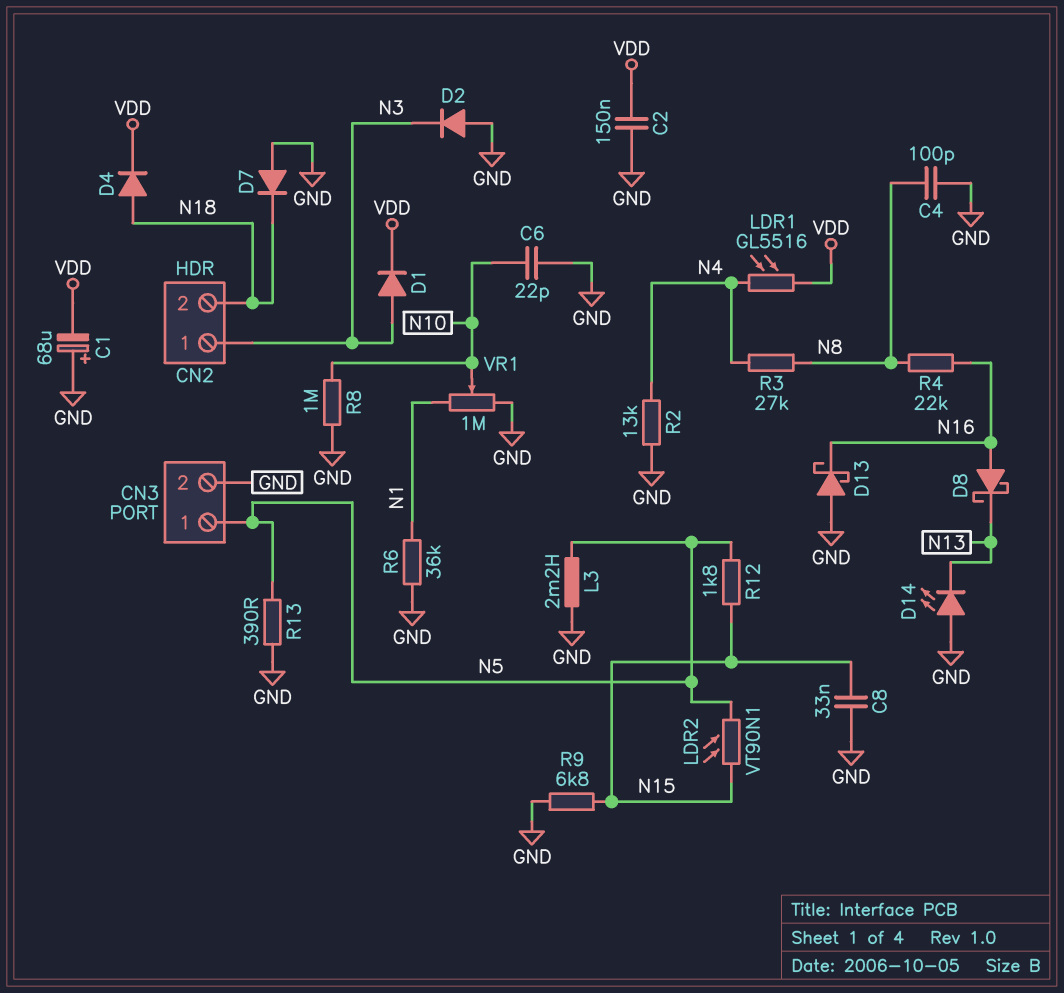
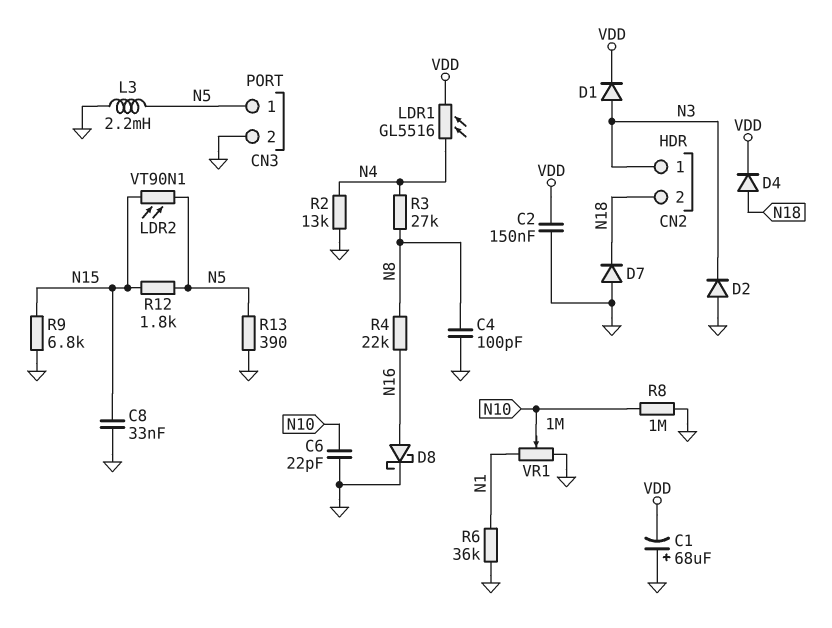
D8: schottky (A N16, K N13) -> schottky (A N16, K GND)
D13: schottky (A GND, K N16) -> none
D14: LED (A GND, K N13) -> none

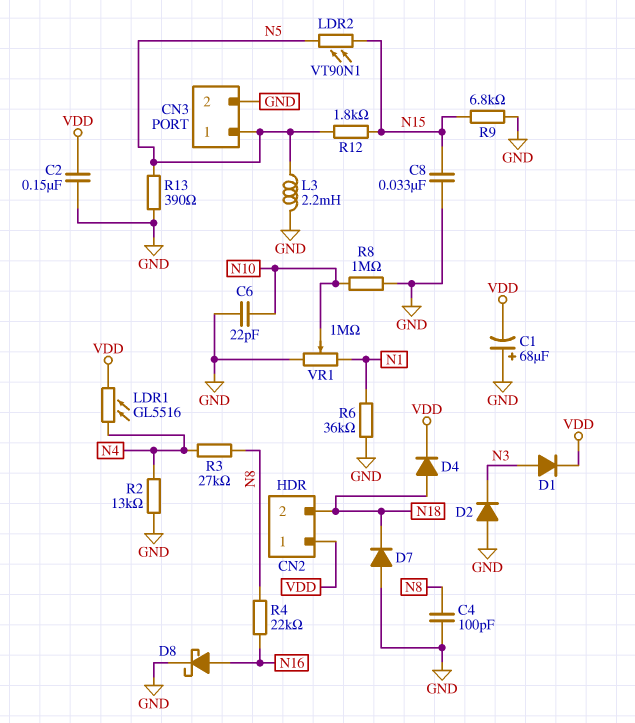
CN2 pin 1: N3 -> VDD

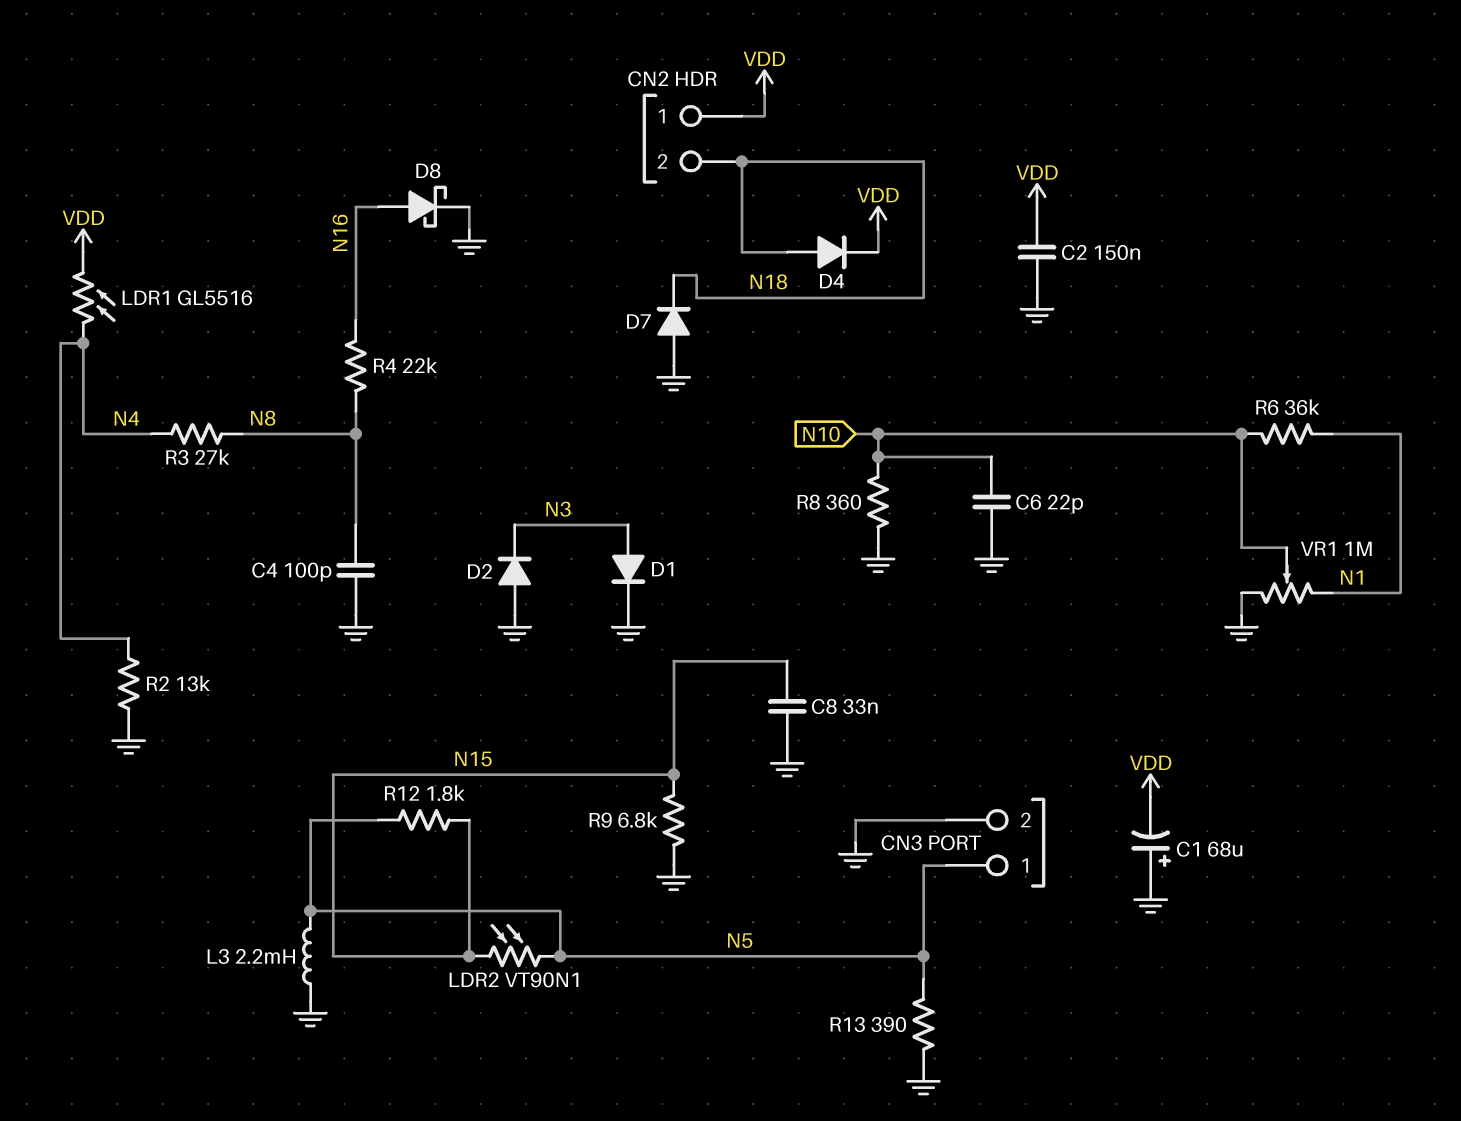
D1: diode (A N3, K VDD) -> diode (A N3, K GND)
R6: 36k (GND, N1) -> 36k (N1, N10)
R8: 1M (GND, N10) -> 360 (GND, N10)

